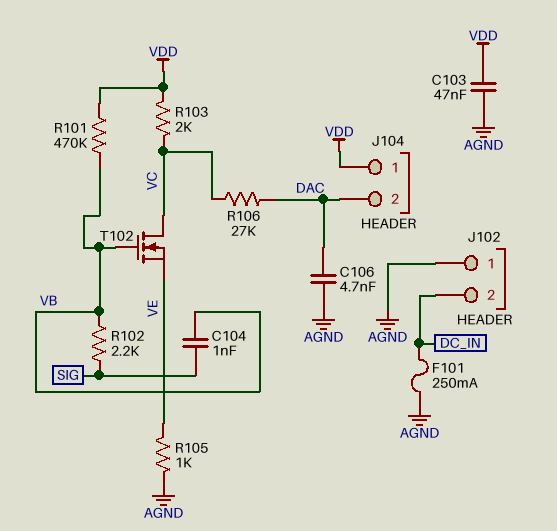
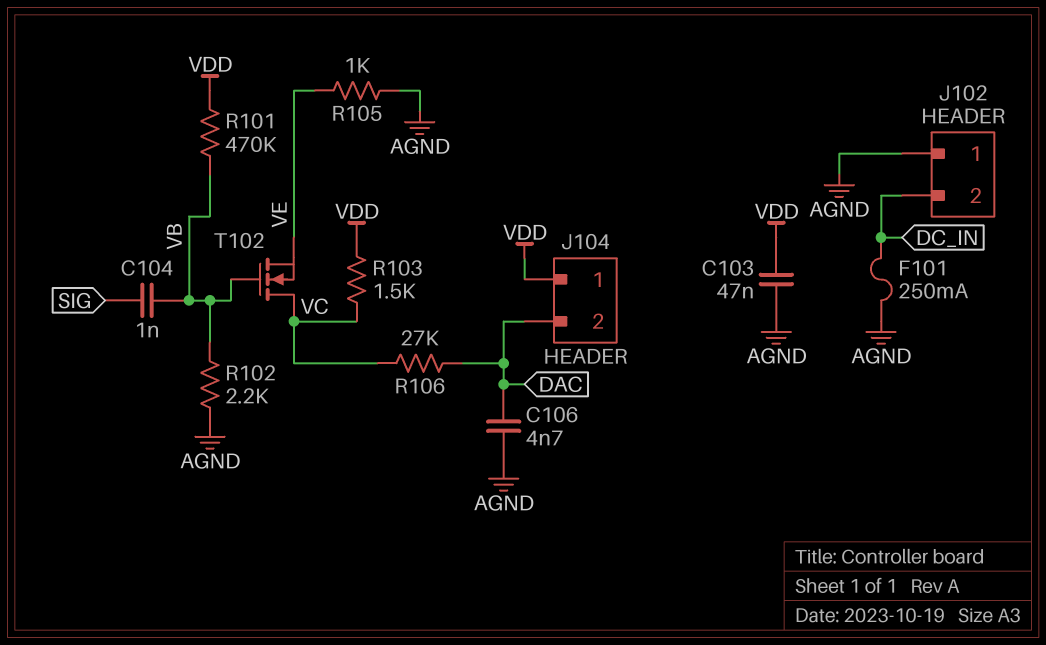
R102: 2.2k (SIG, VB) -> 2.2k (AGND, VB)
R103: 2k (VC, VDD) -> 1.5k (VC, VDD)

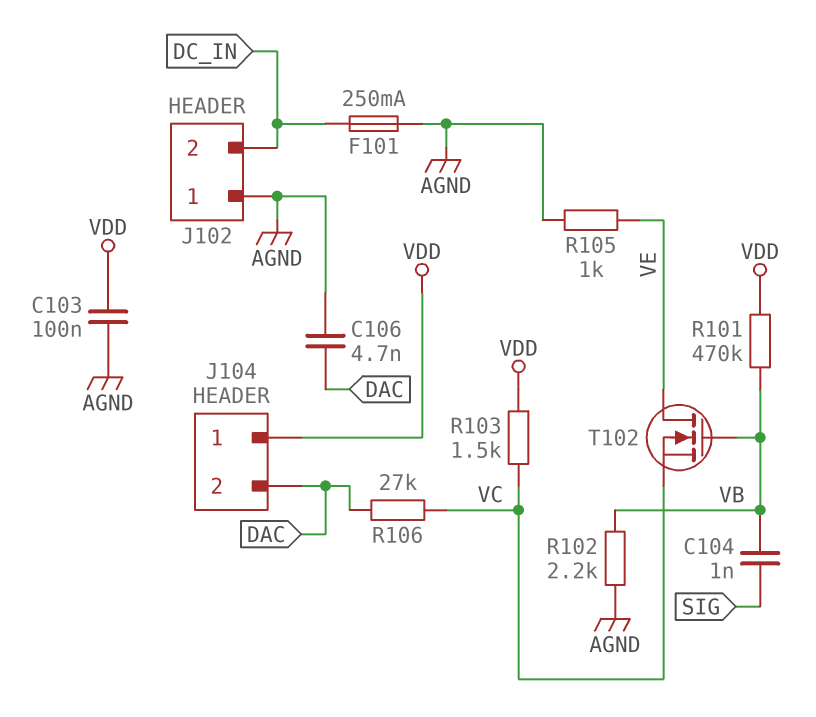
C103: 47nF (AGND, VDD) -> 100nF (AGND, VDD)
T102: NMOS (G VB, D VC, S VE) -> NMOS (G VB, D VE, S VC)

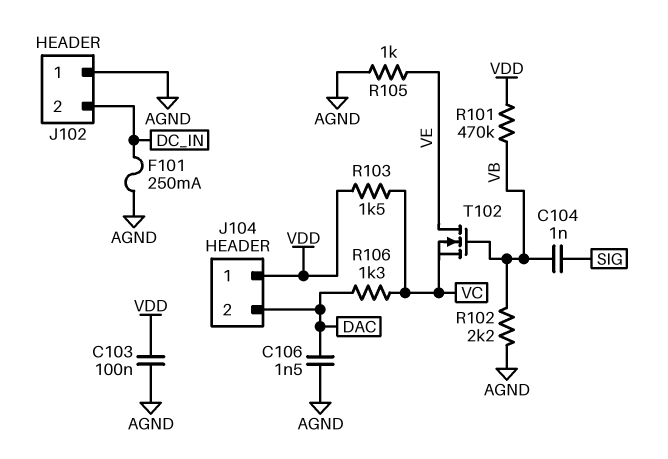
C106: 4.7nF (AGND, DAC) -> 1.5nF (AGND, DAC)
R106: 27k (DAC, VC) -> 1.3k (DAC, VC)

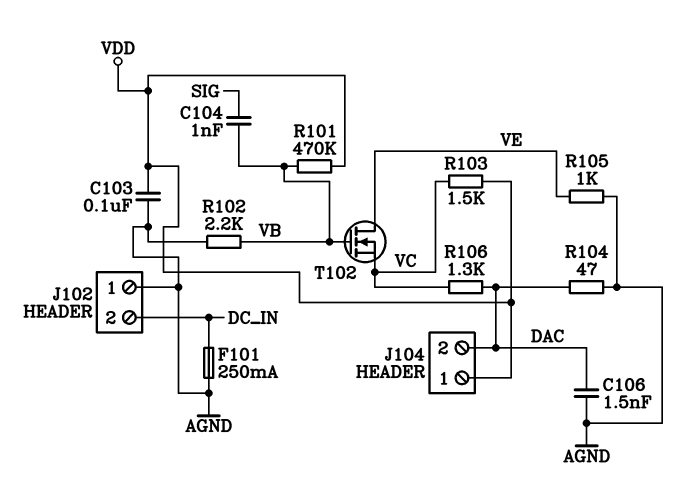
R104: none -> 47 (AGND, DAC)

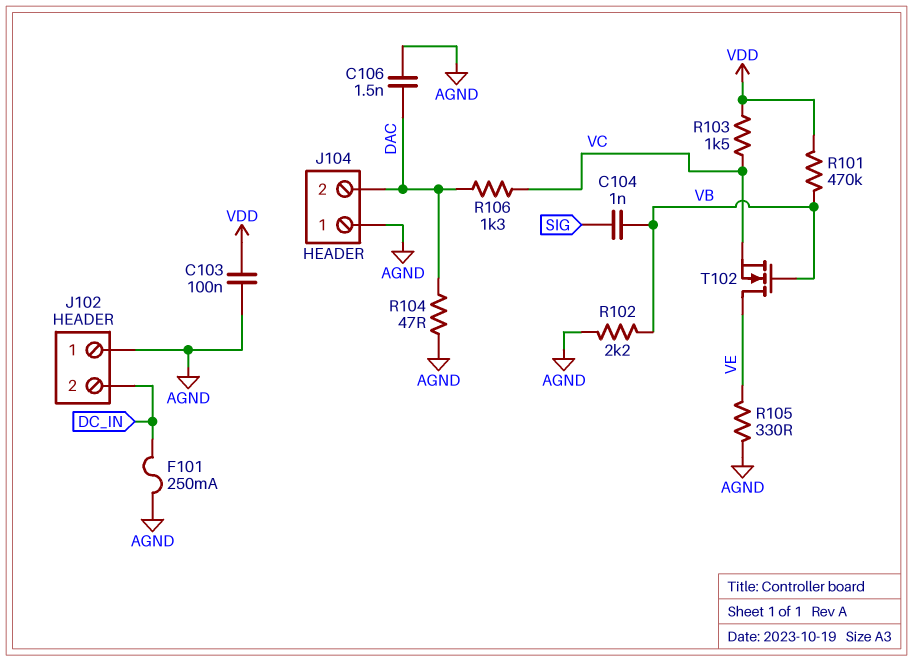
J104 pin 1: VDD -> AGND
R105: 1k (AGND, VE) -> 330 (AGND, VE)

